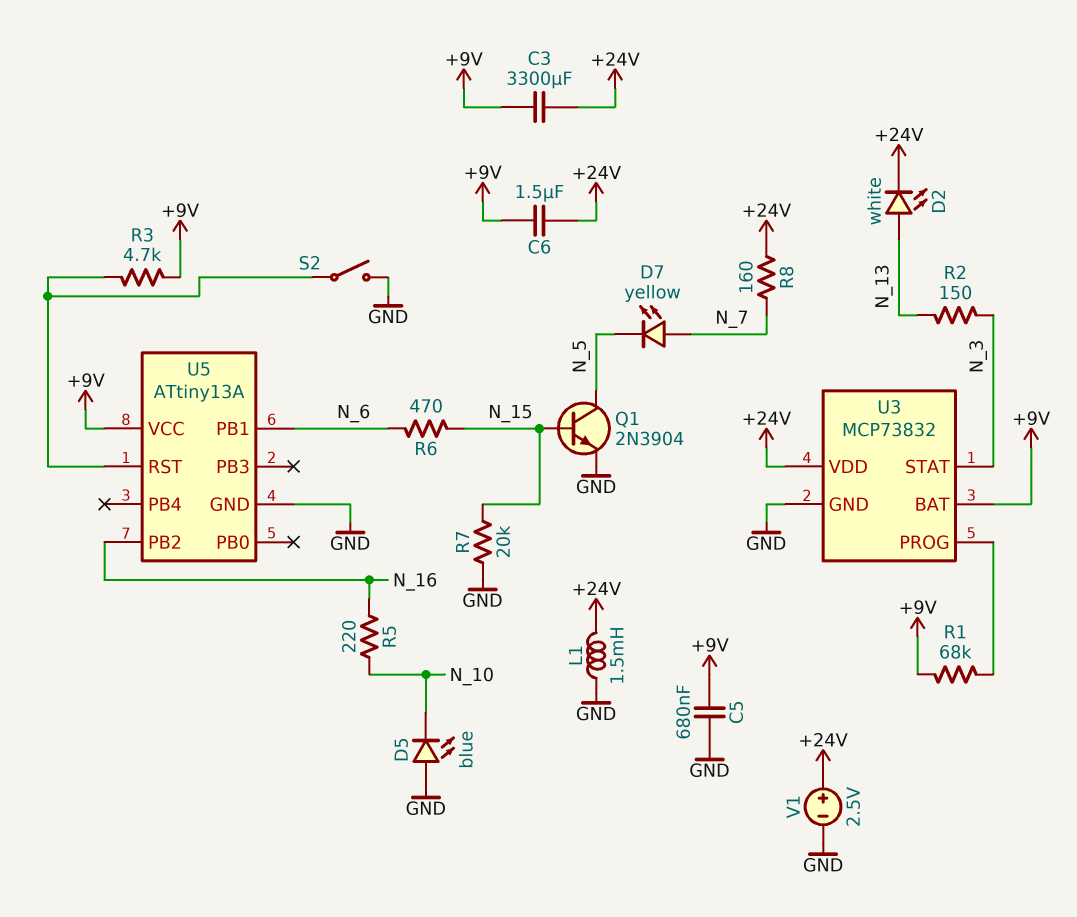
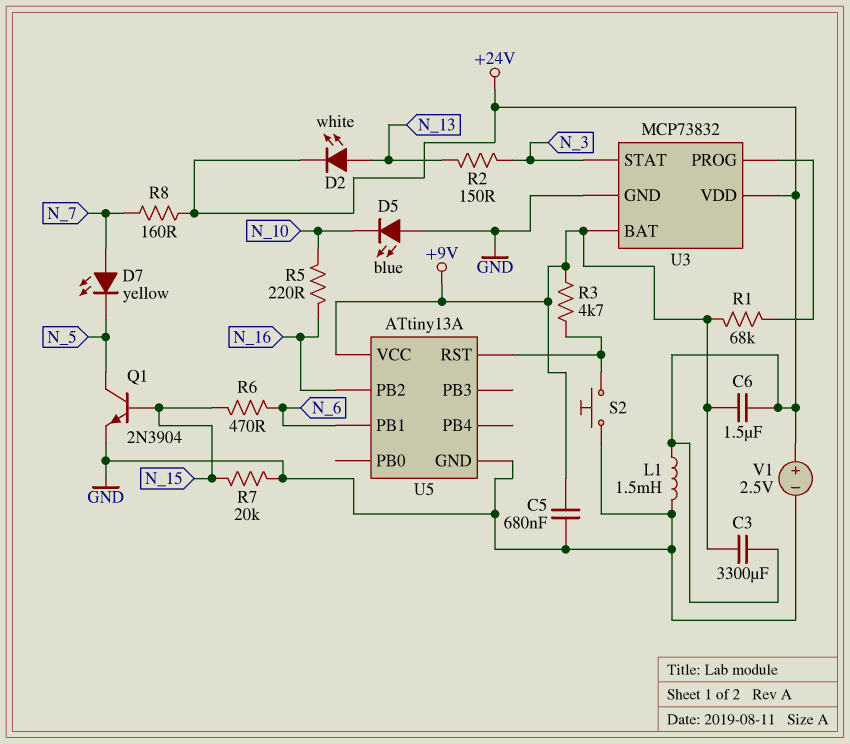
S2: switch (GND, U5/RST) -> button (GND, U5/RST)

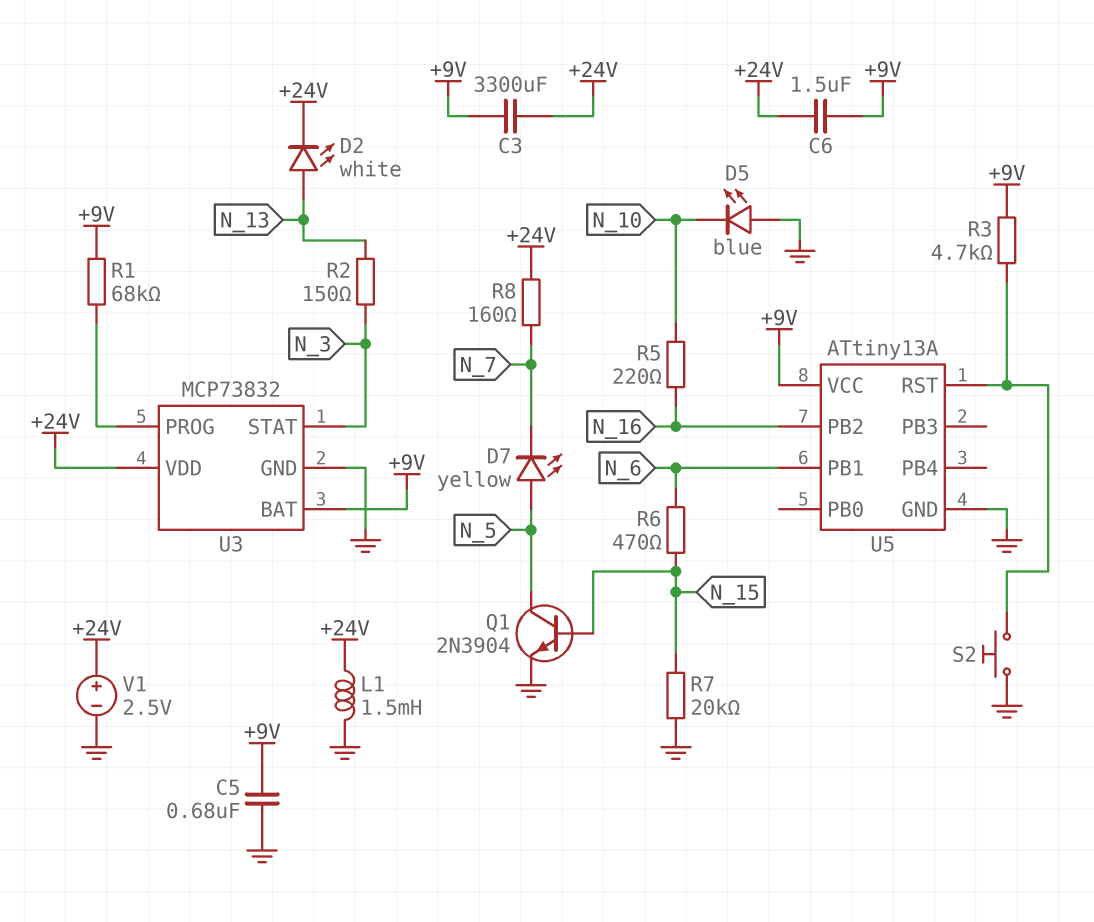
D7: LED yellow (A N_7, K N_5) -> LED yellow (A N_5, K N_7)

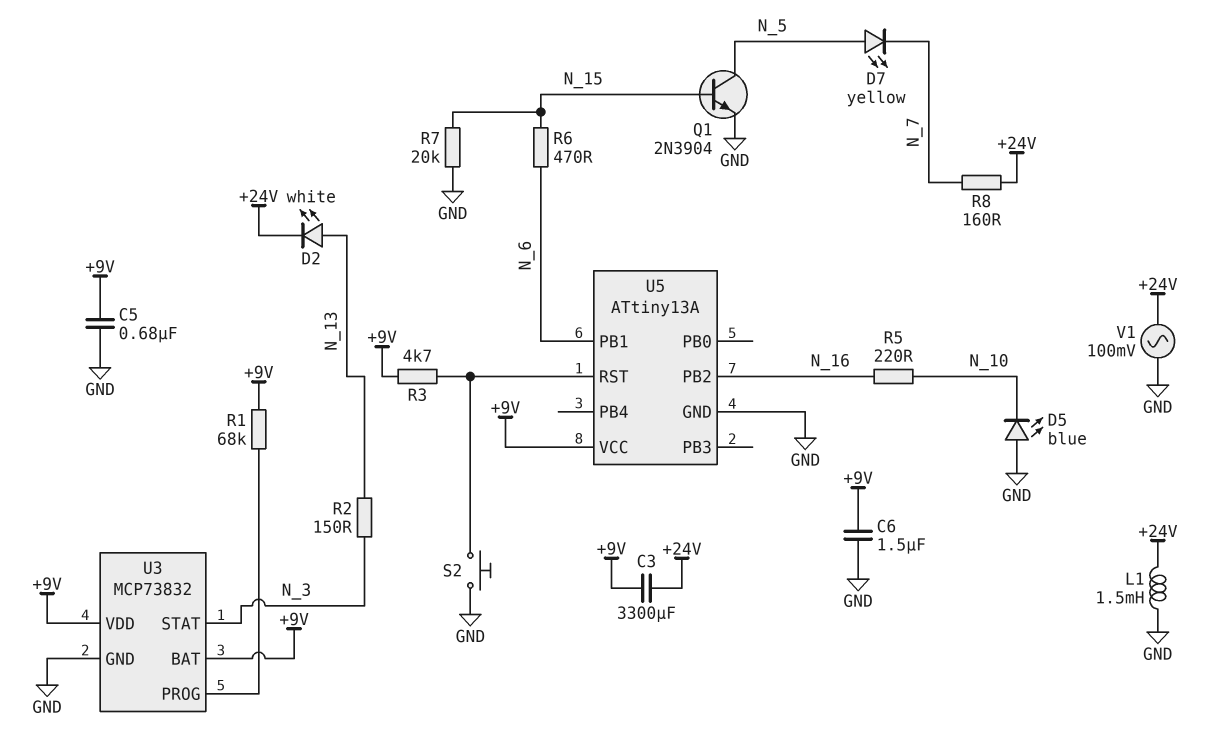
C6: 1.5uF (+9V, +24V) -> 1.5uF (+9V, GND)
U3 pin VDD: +24V -> +9V
V1: 2.5V (plus +24V, minus GND) -> AC 100mV (+24V, GND)

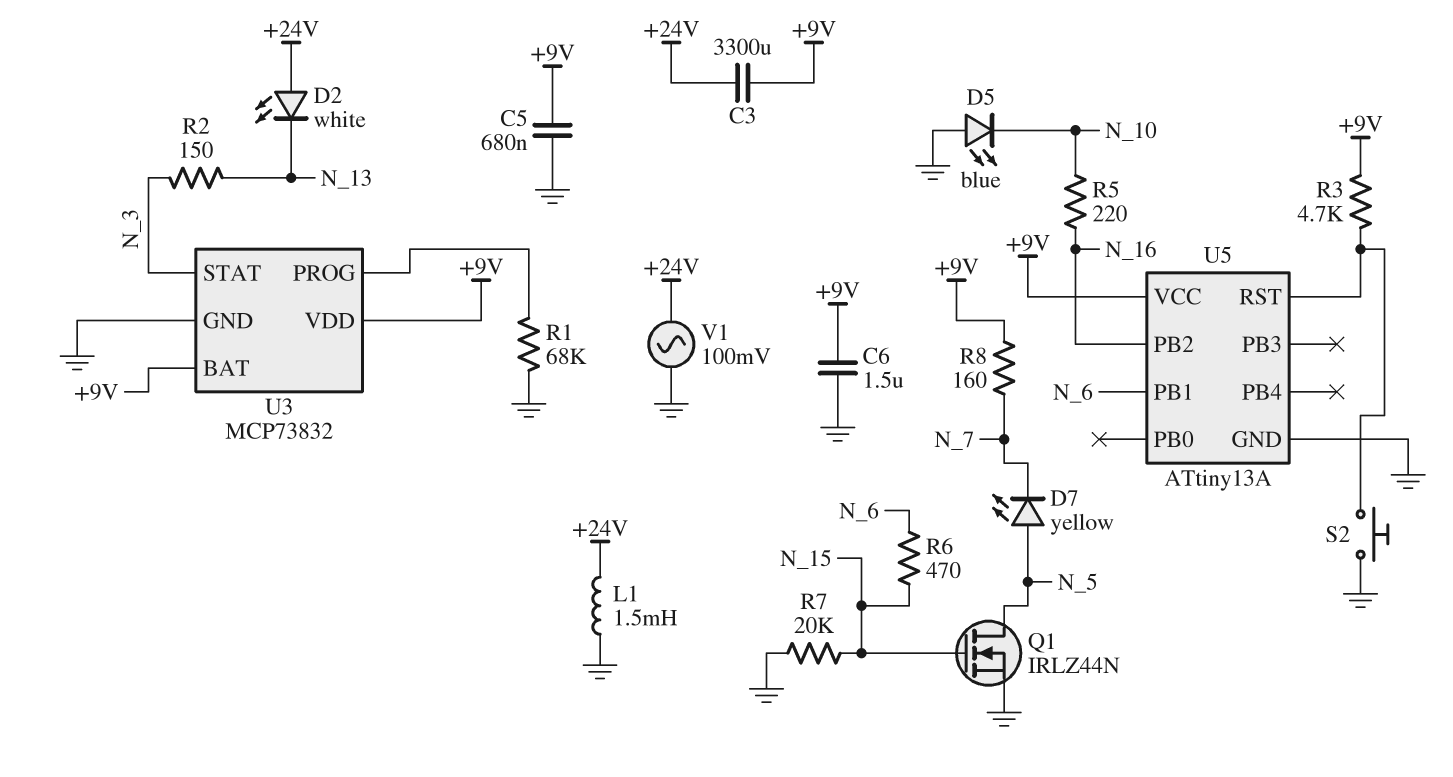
D2: LED white (A N_13, K +24V) -> LED white (A +24V, K N_13)
Q1: NPN 2N3904 (B N_15, C N_5, E GND) -> NMOS IRLZ44N (G N_15, D N_5, S GND)
R1: 68k (+9V, U3/PROG) -> 68k (GND, U3/PROG)
R8: 160 (+24V, N_7) -> 160 (+9V, N_7)

